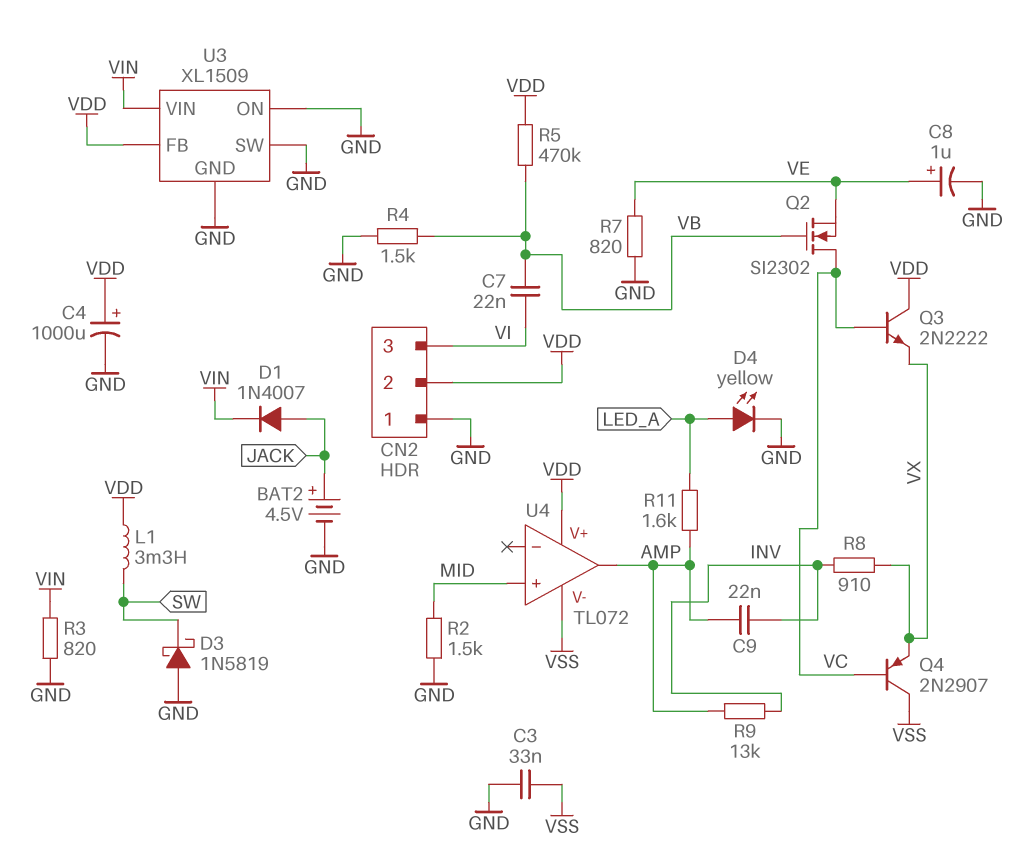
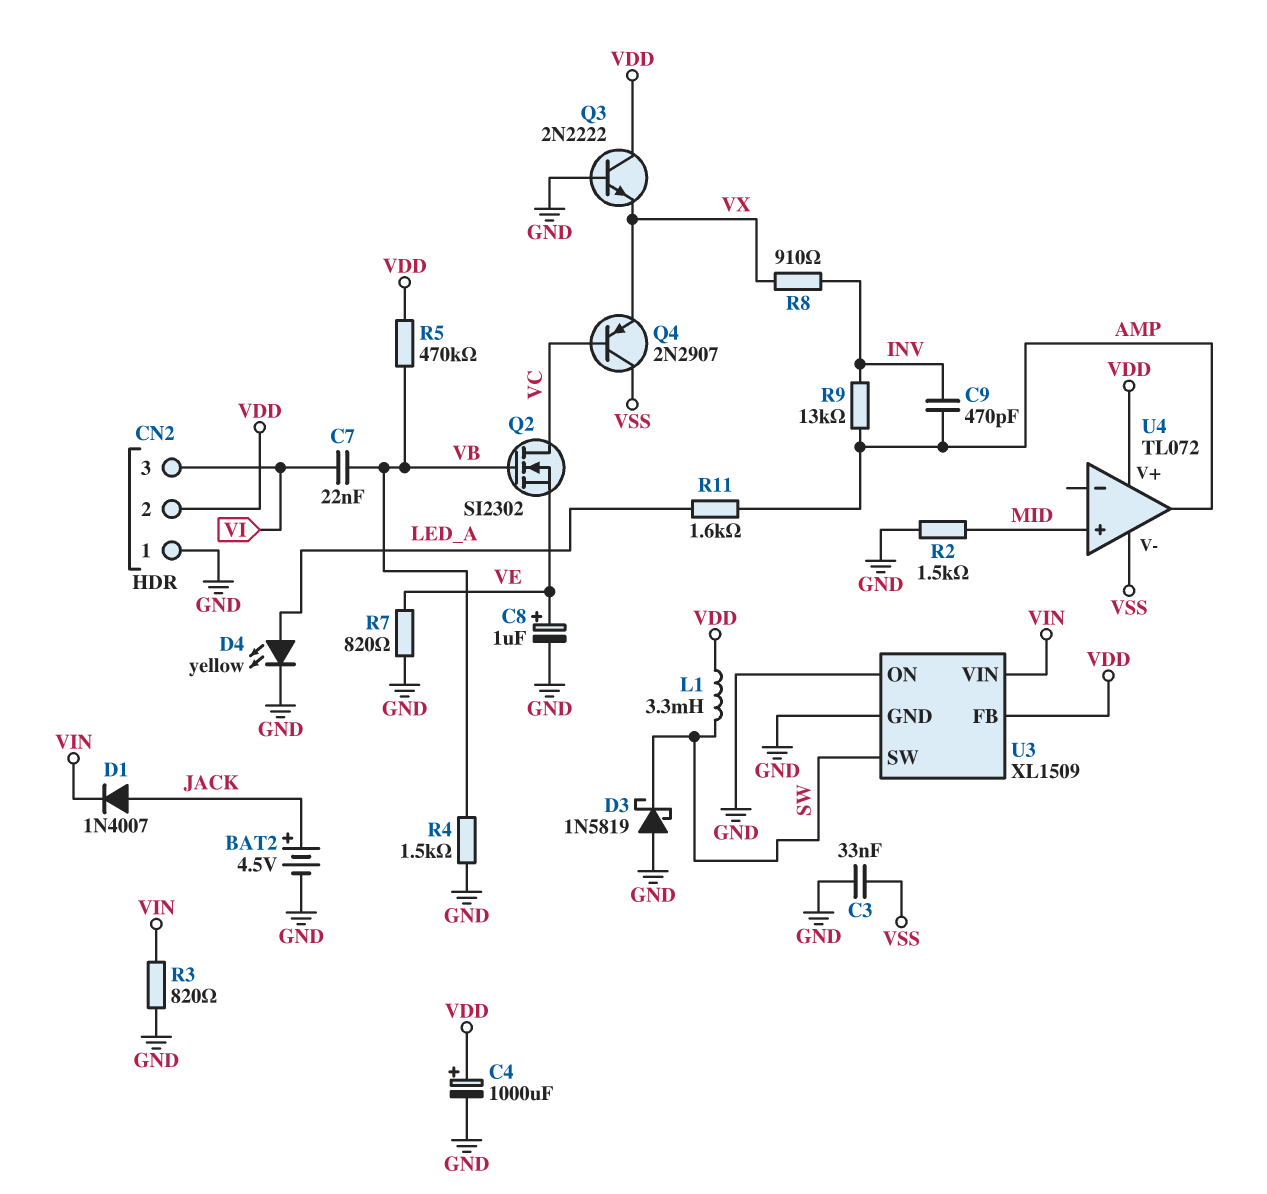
C9: 22nF (AMP, INV) -> 470pF (AMP, INV)
Q3: NPN 2N2222 (B VC, C VDD, E VX) -> NPN 2N2222 (B GND, C VDD, E VX)
U3 pin SW: GND -> SW

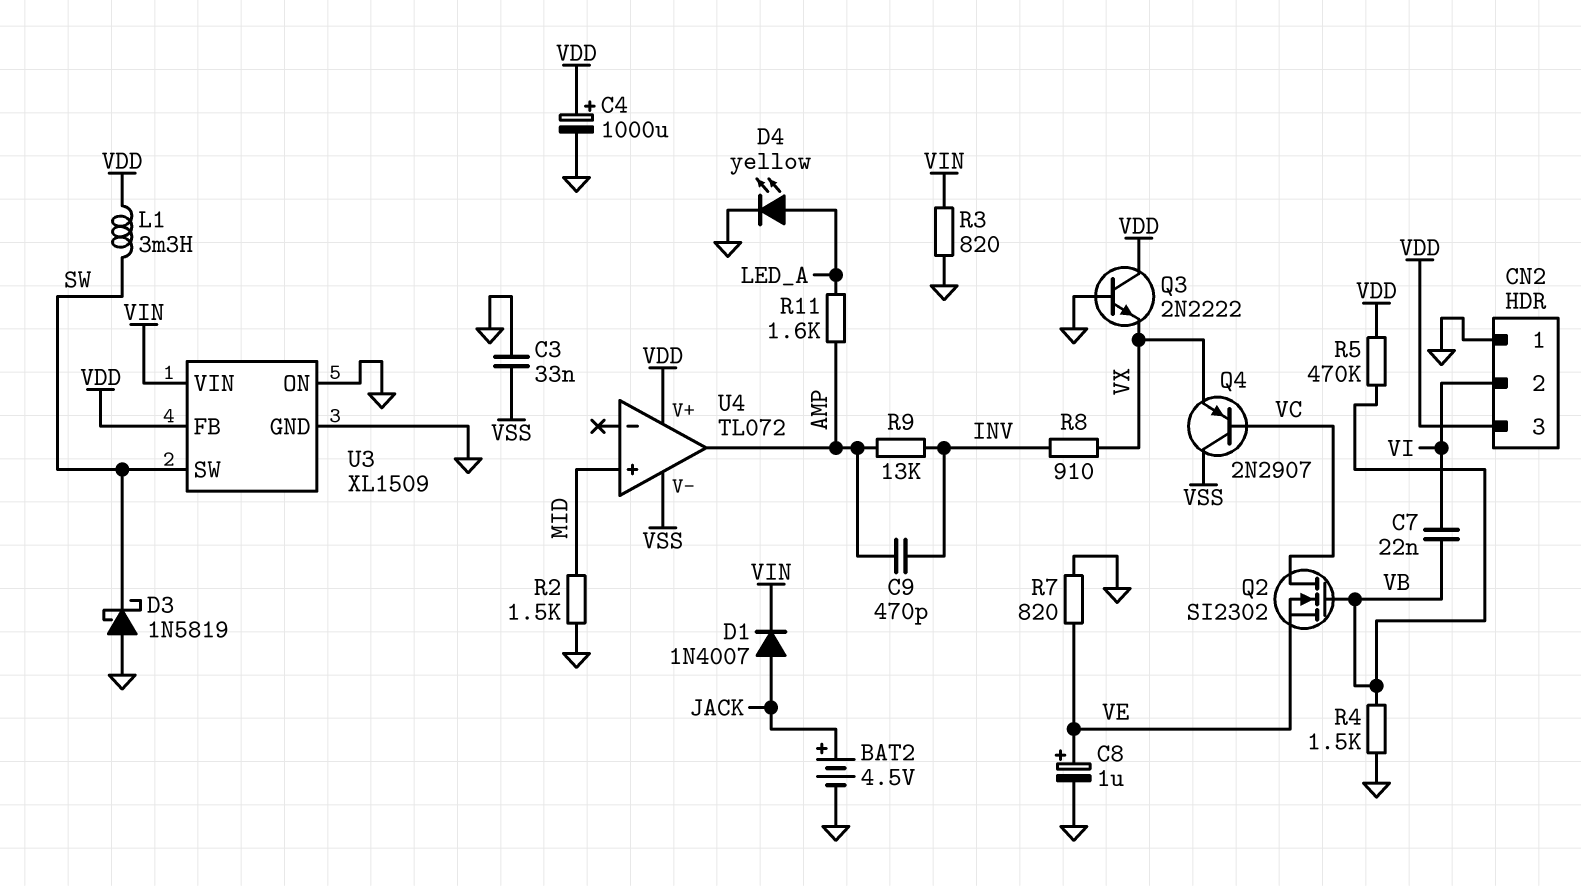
CN2 pin 2: VDD -> VI
CN2 pin 3: VI -> VDD

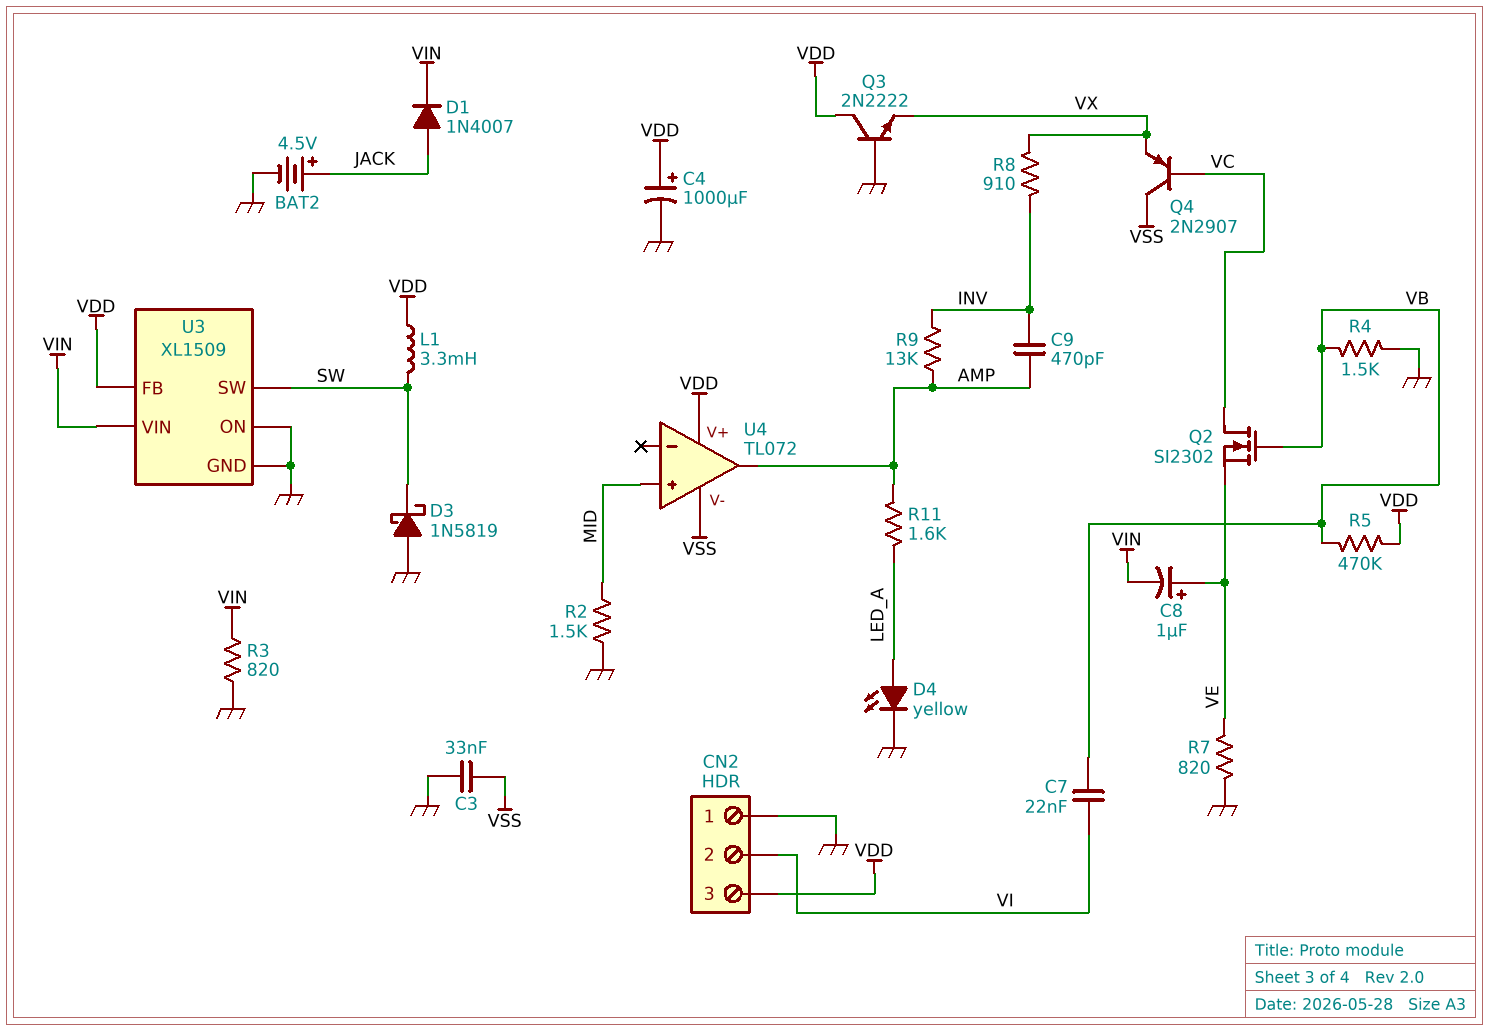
C8: 1uF (plus VE, minus GND) -> 1uF (plus VE, minus VIN)

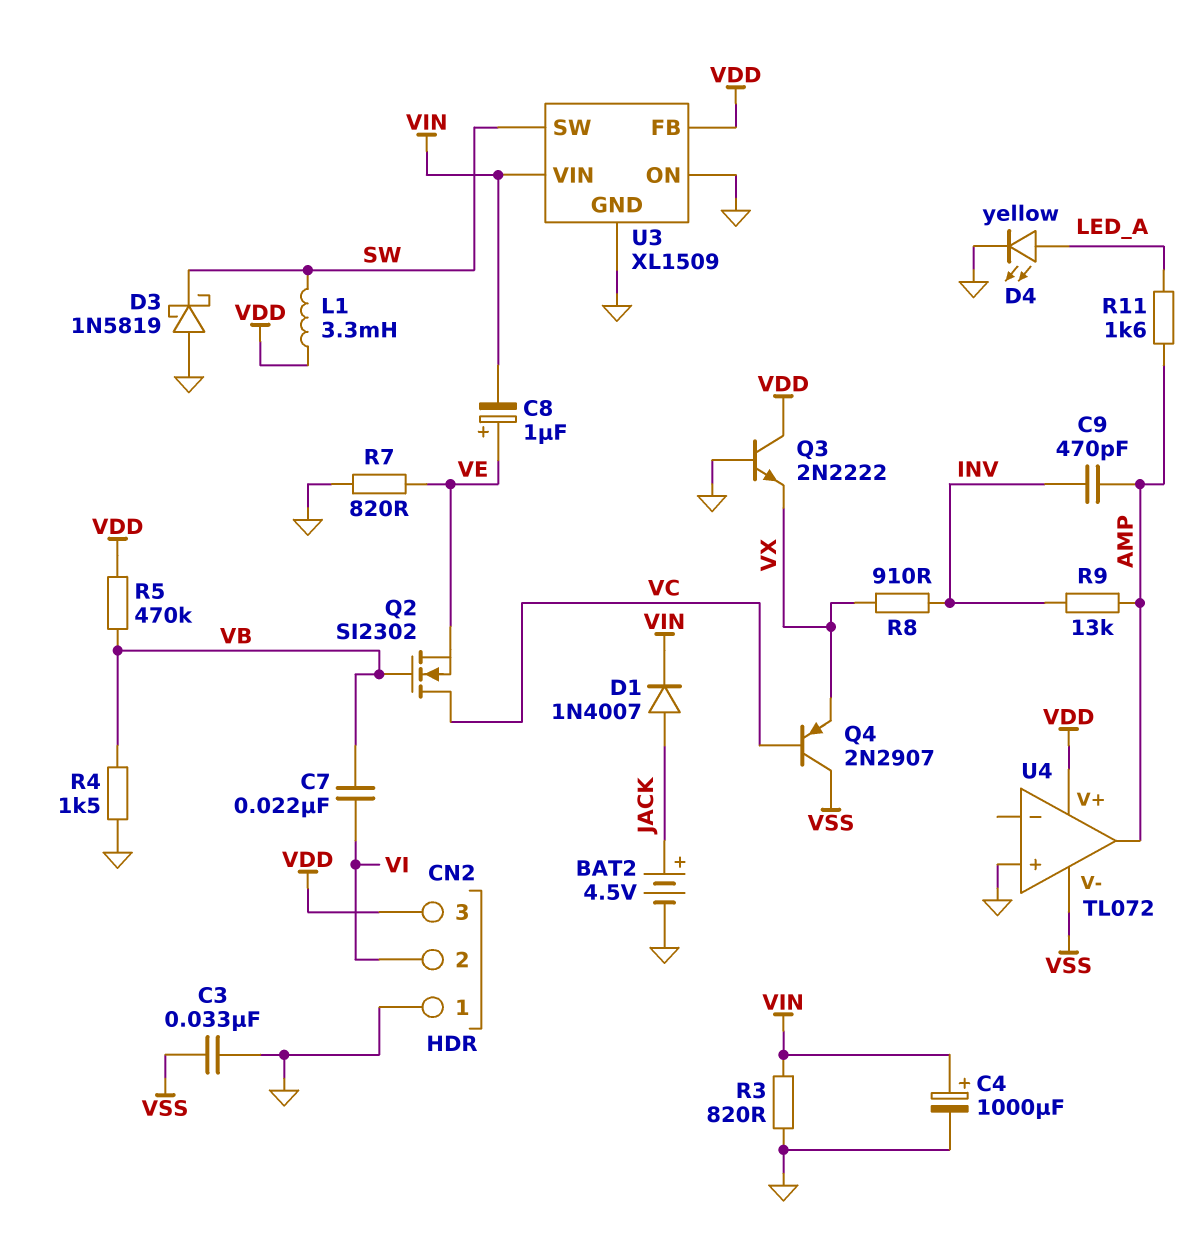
C4: 1000uF (plus VDD, minus GND) -> 1000uF (plus VIN, minus GND)
R2: 1.5k (GND, MID) -> none
U4 pin in+: MID -> GND

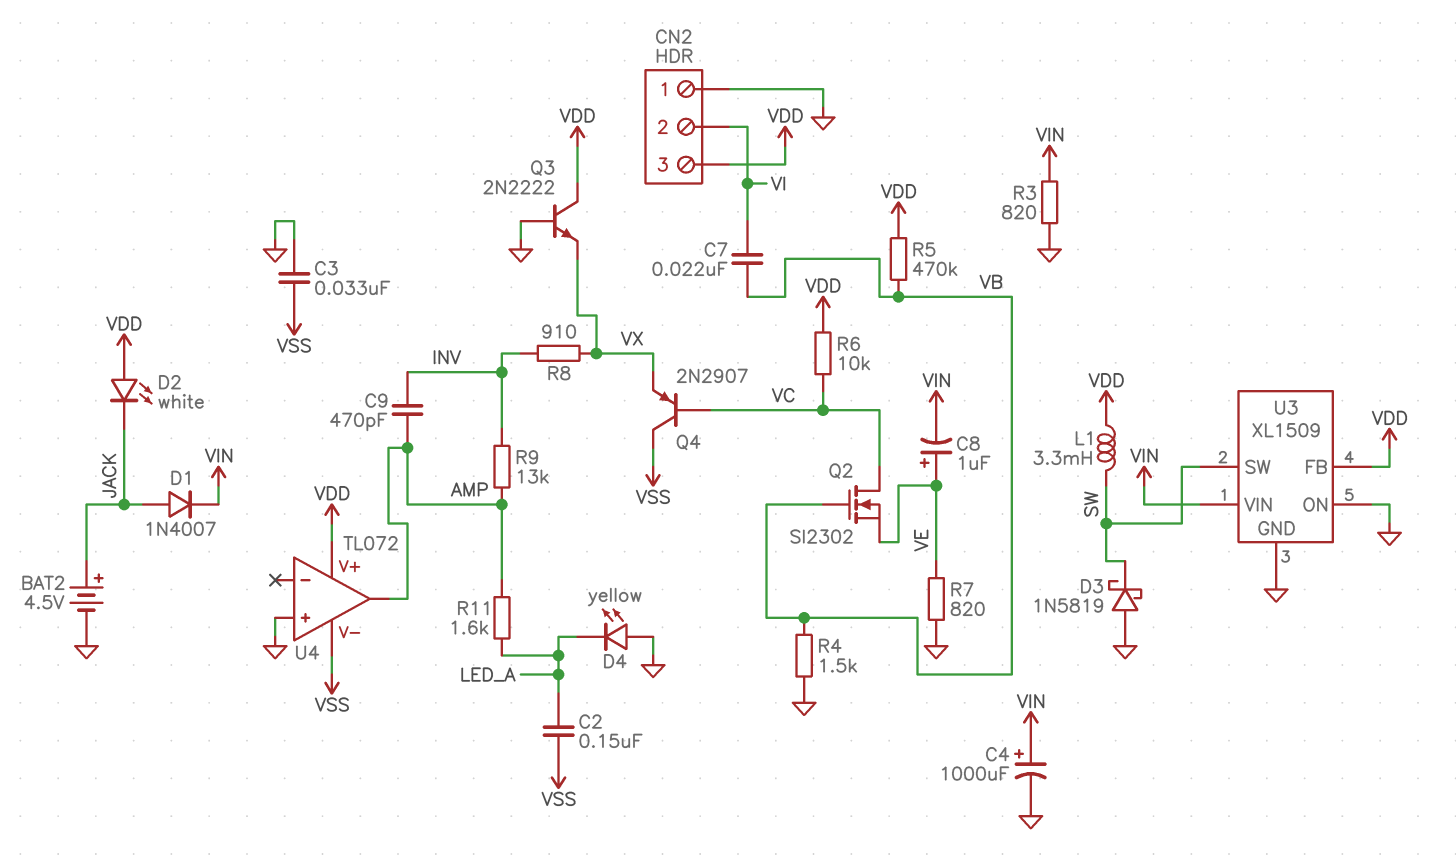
C2: none -> 150nF (LED_A, VSS)
D2: none -> LED white (A VDD, K JACK)
D4: LED yellow (A LED_A, K GND) -> LED yellow (A GND, K LED_A)
R6: none -> 10k (VC, VDD)

